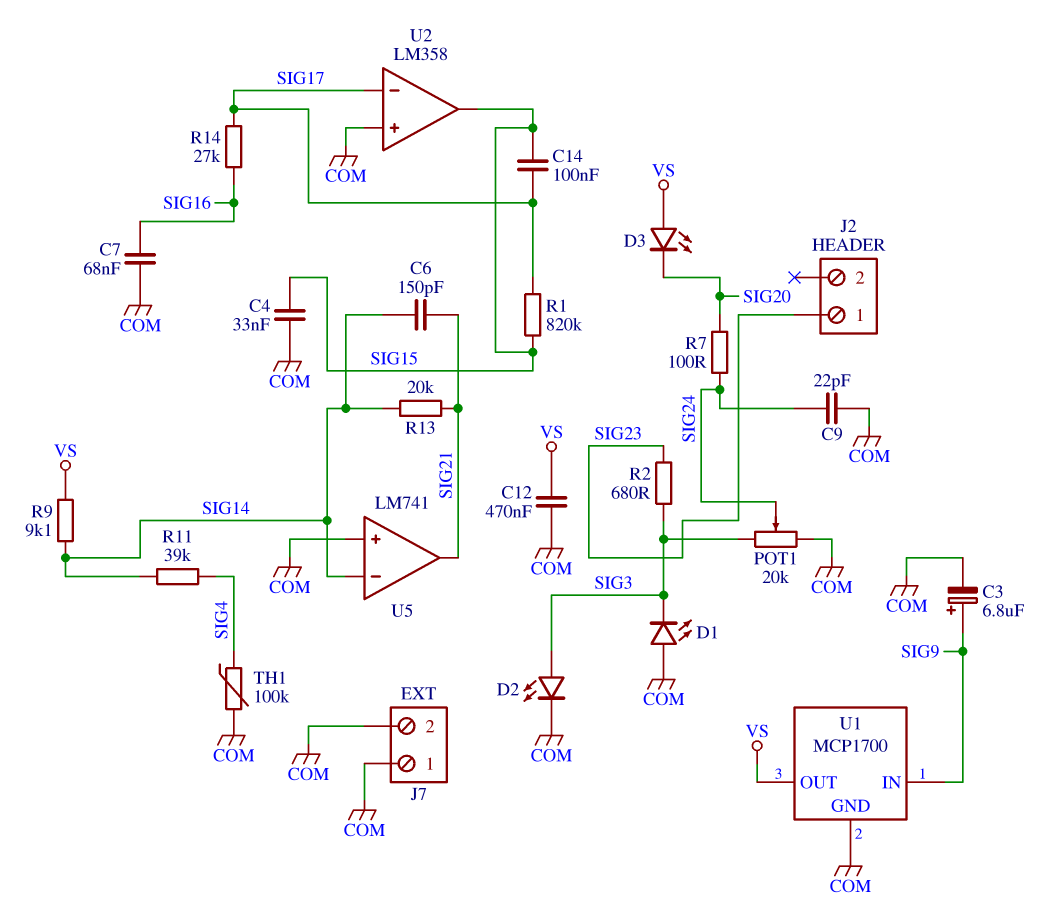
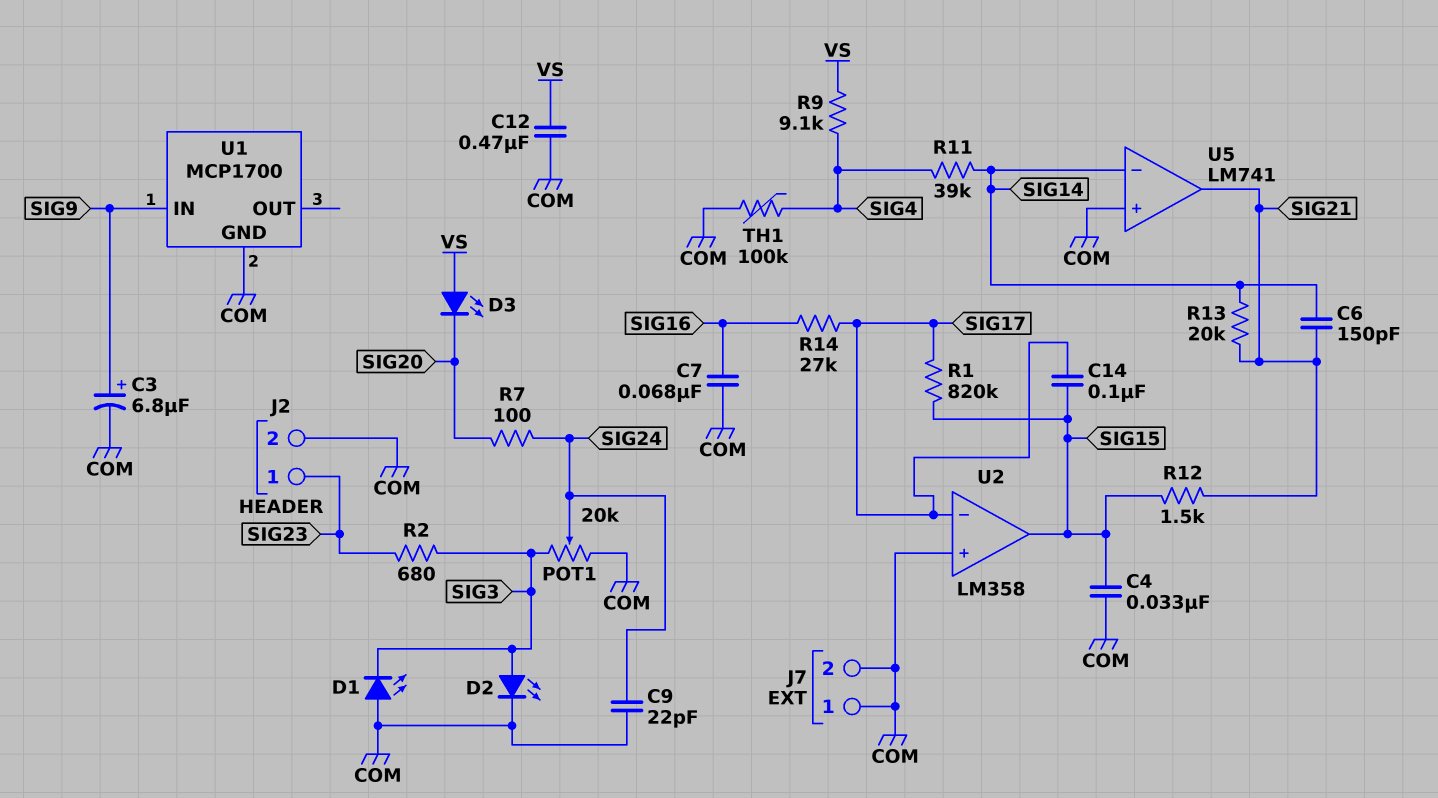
J2 pin 2: none -> COM
R9: 9.1k (SIG14, VS) -> 9.1k (SIG4, VS)
R12: none -> 1.5k (SIG15, SIG21)
U1 pin OUT: VS -> none

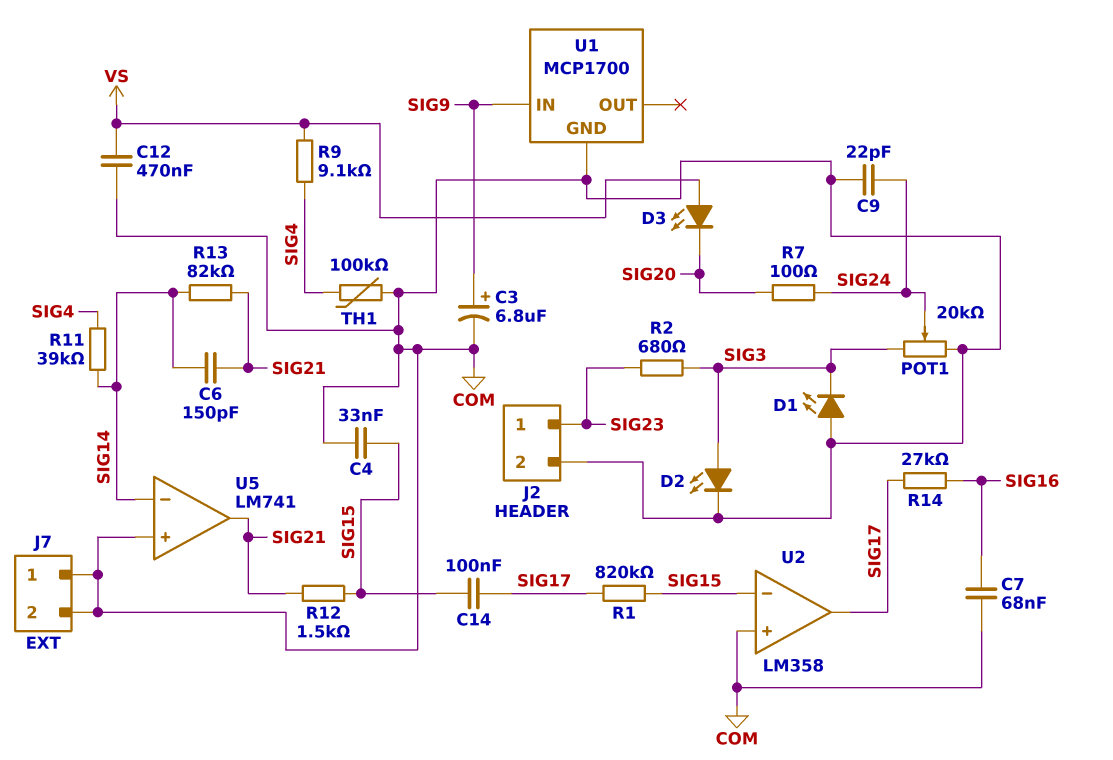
R13: 20k (SIG14, SIG21) -> 82k (SIG14, SIG21)
U2 pin in-: SIG17 -> SIG15
U2 pin out: SIG15 -> SIG17

